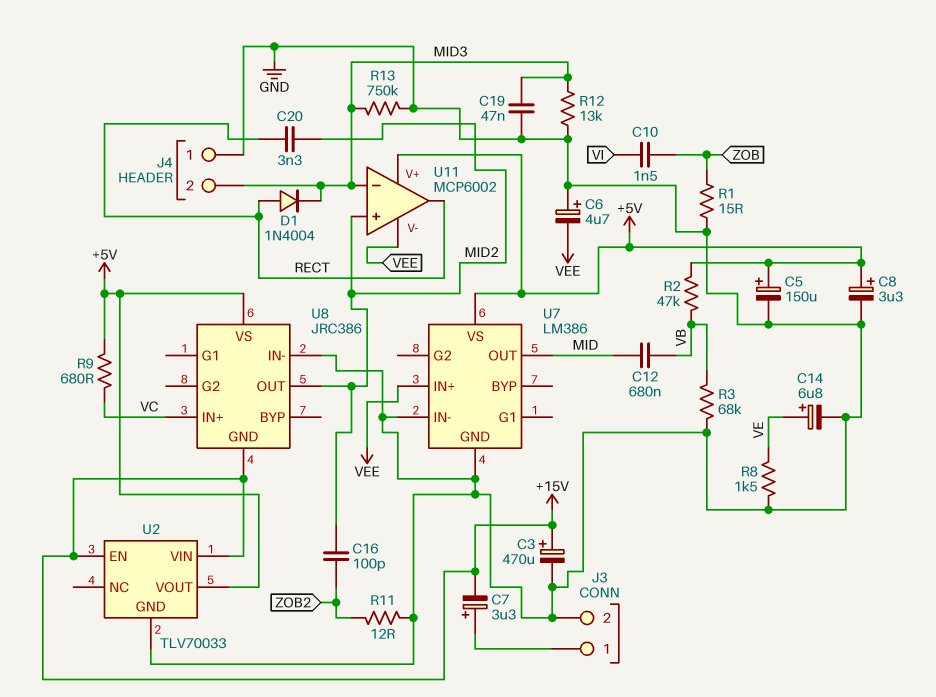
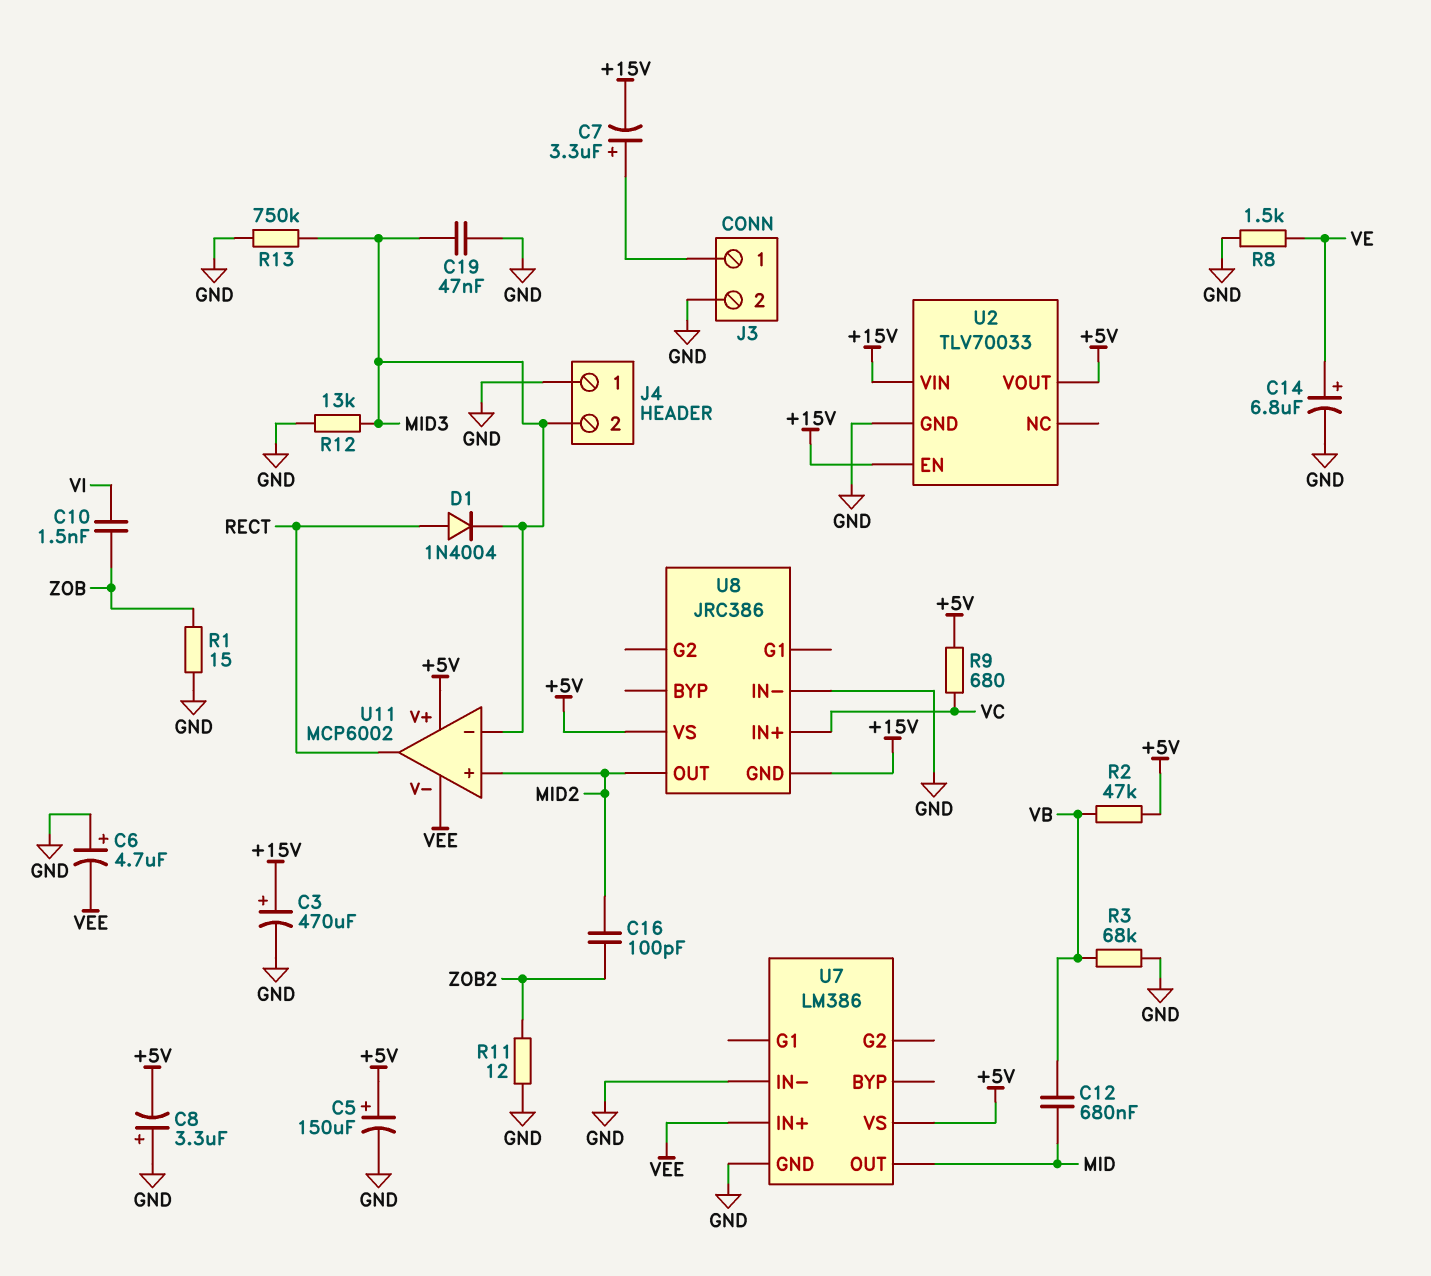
C8: 3.3uF (plus +5V, minus GND) -> 3.3uF (plus GND, minus +5V)
C20: 3.3nF (MID2, RECT) -> none

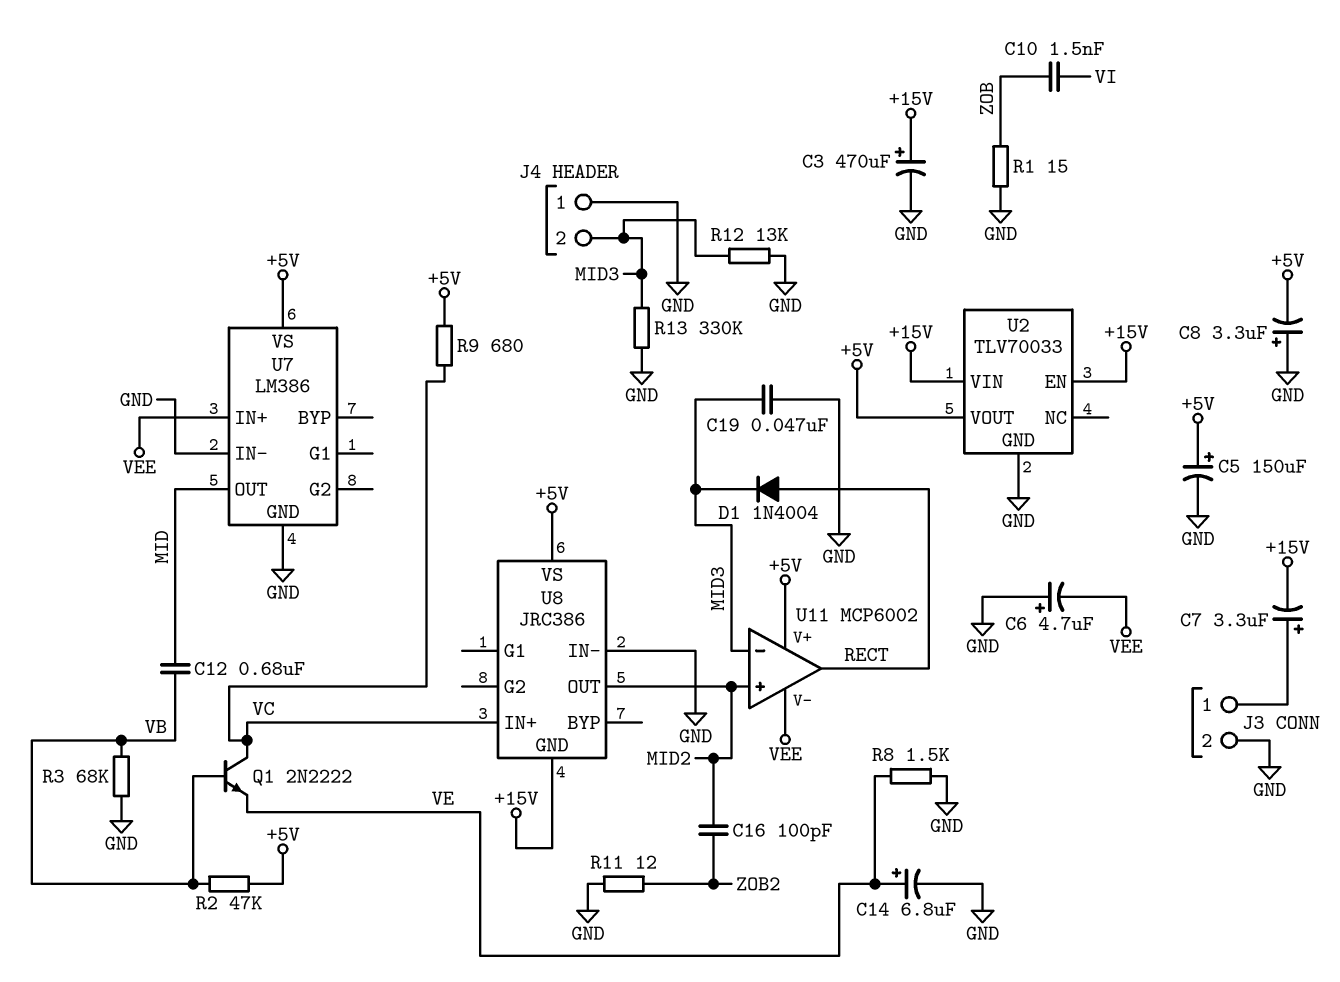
Q1: none -> NPN 2N2222 (B VB, C VC, E VE)
R13: 750k (GND, MID3) -> 330k (GND, MID3)

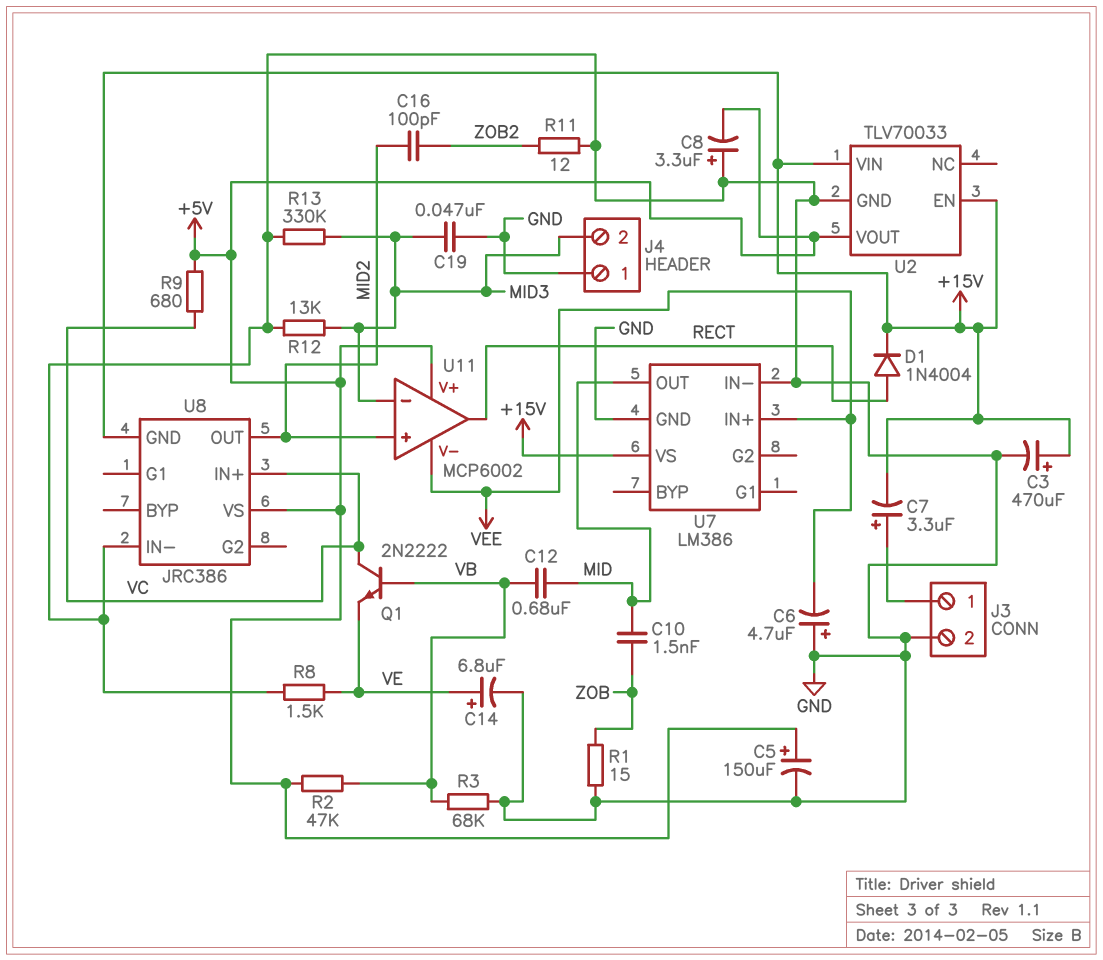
C10: 1.5nF (VI, ZOB) -> 1.5nF (MID, ZOB)
D1: diode 1N4004 (A RECT, K MID3) -> diode 1N4004 (A RECT, K +15V)
U7 pin VS: +5V -> +15V

